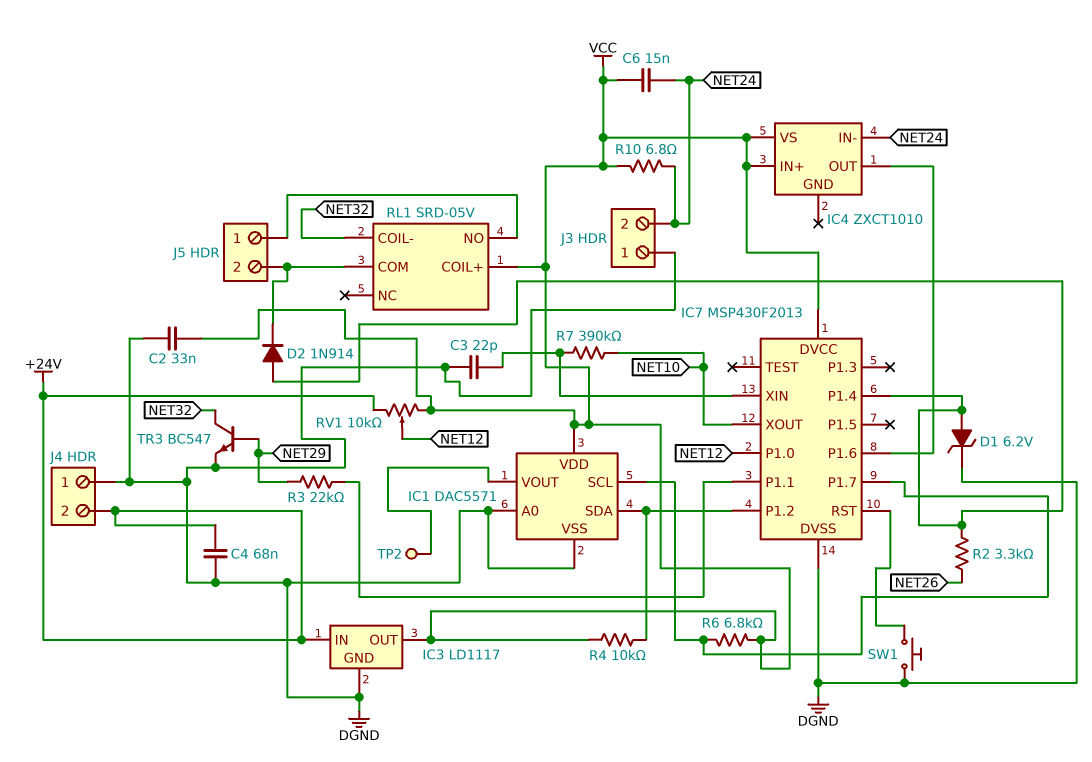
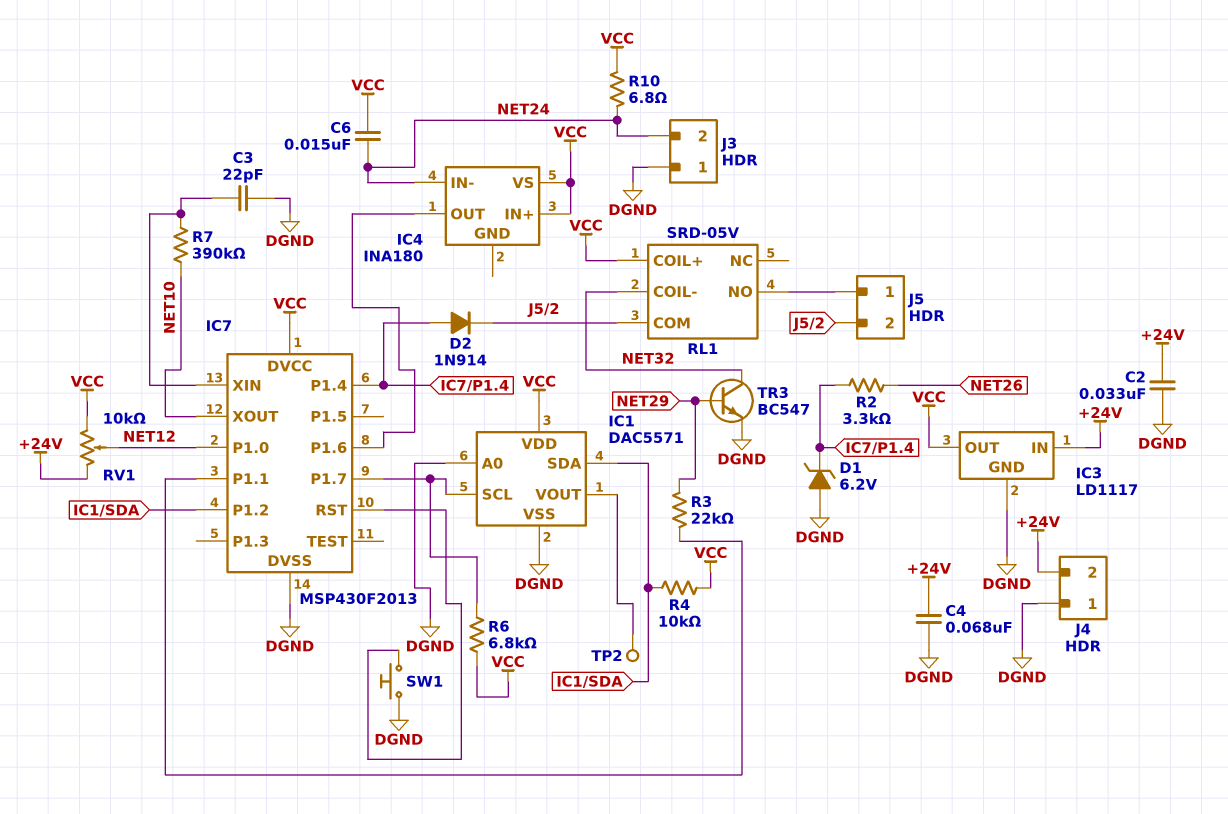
C2: 33nF (DGND, VCC) -> 33nF (+24V, DGND)
D1: zener 6.2V (A IC7/P1.4, K DGND) -> zener 6.2V (A DGND, K IC7/P1.4)
IC4: ZXCT1010 -> INA180

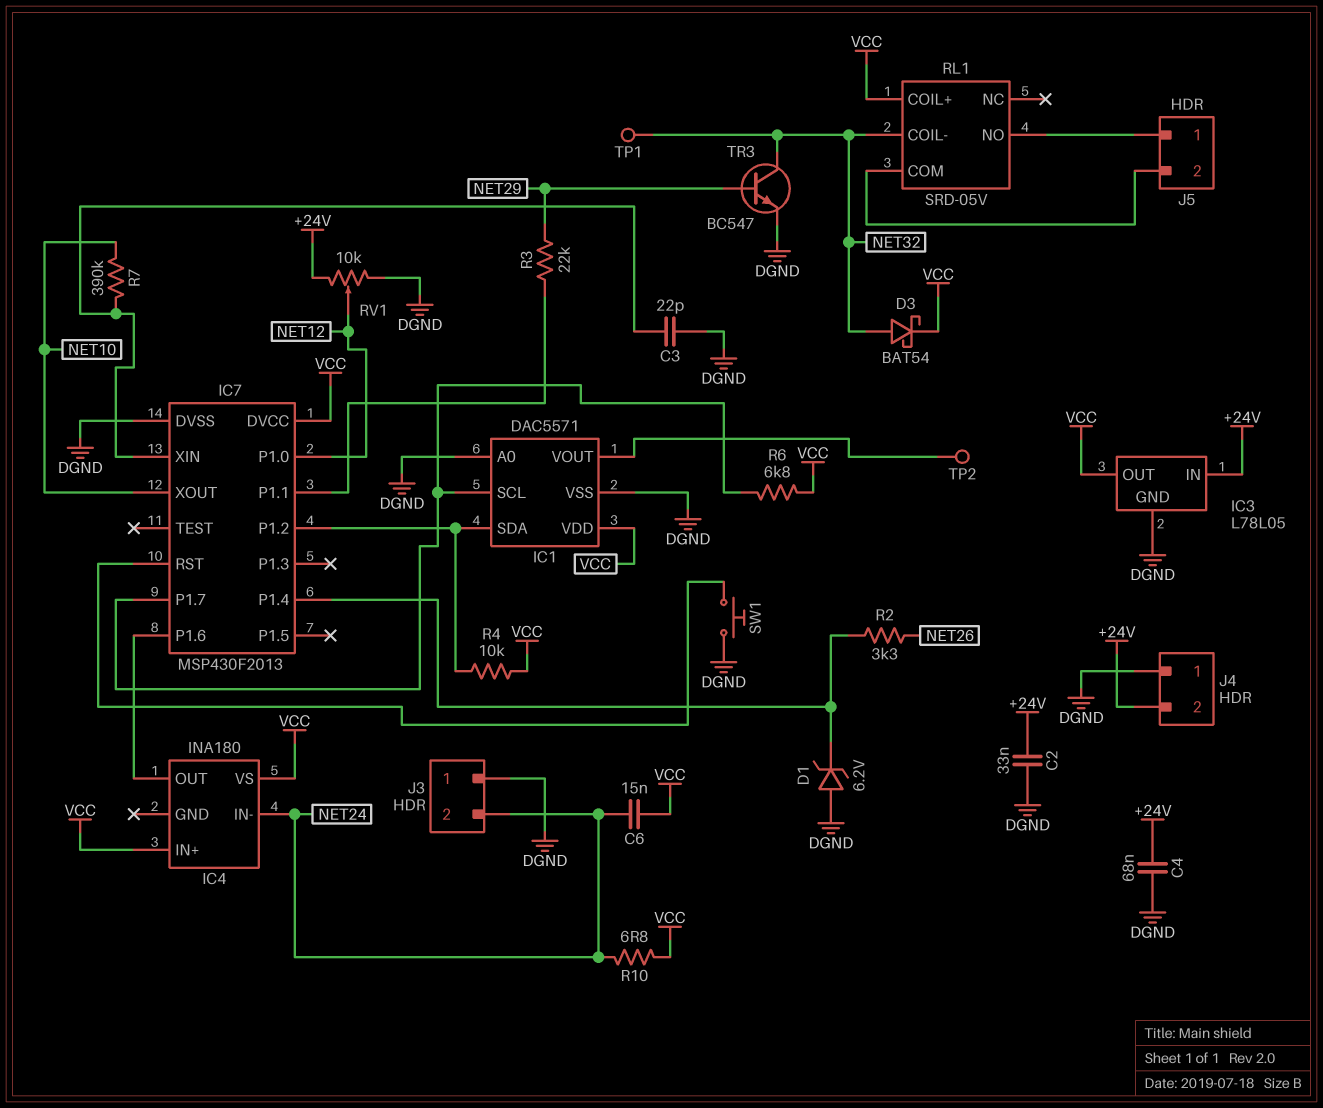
D2: diode 1N914 (A IC7/P1.4, K J5/2) -> none
D3: none -> schottky BAT54 (A NET32, K VCC)
IC3: LD1117 -> L78L05
RV1: 10k (+24V, VCC, wiper NET12) -> 10k (+24V, DGND, wiper NET12)
TP1: none -> test point (NET32)

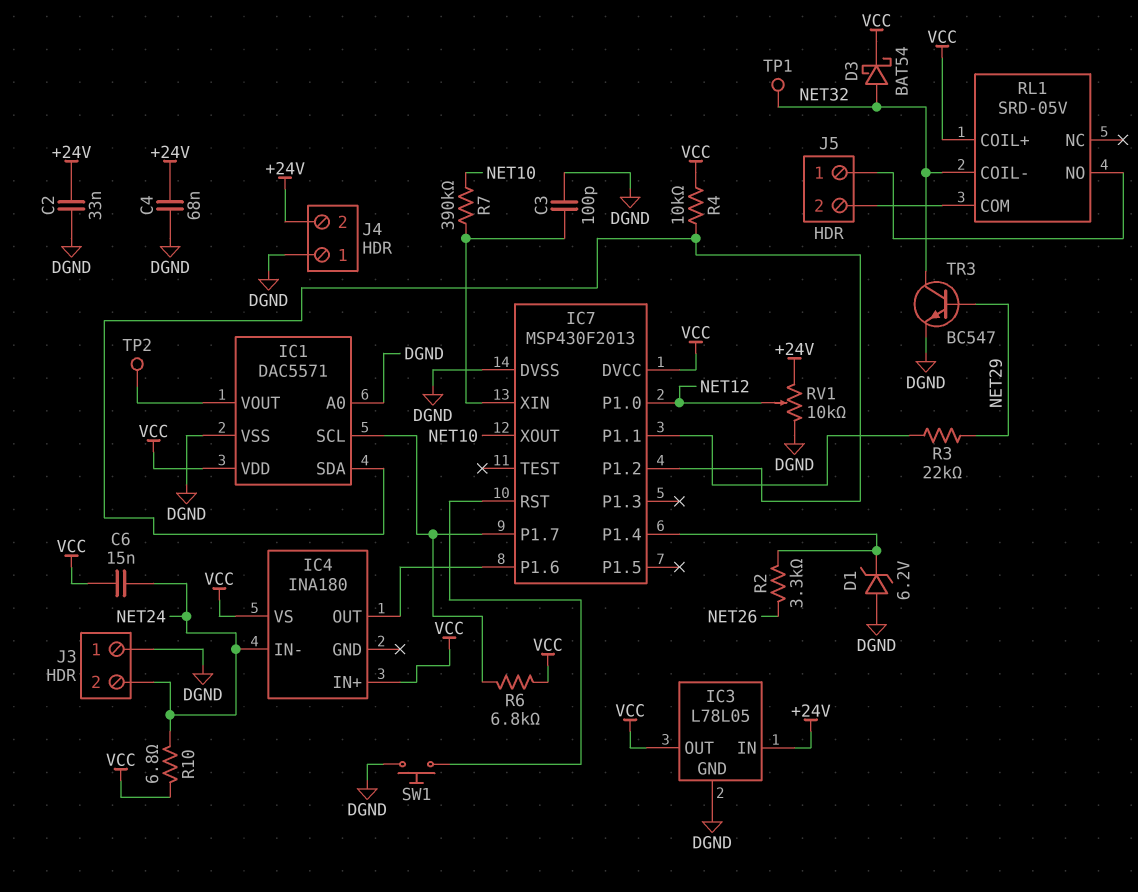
C3: 22pF (DGND, IC7/XIN) -> 100pF (DGND, IC7/XIN)

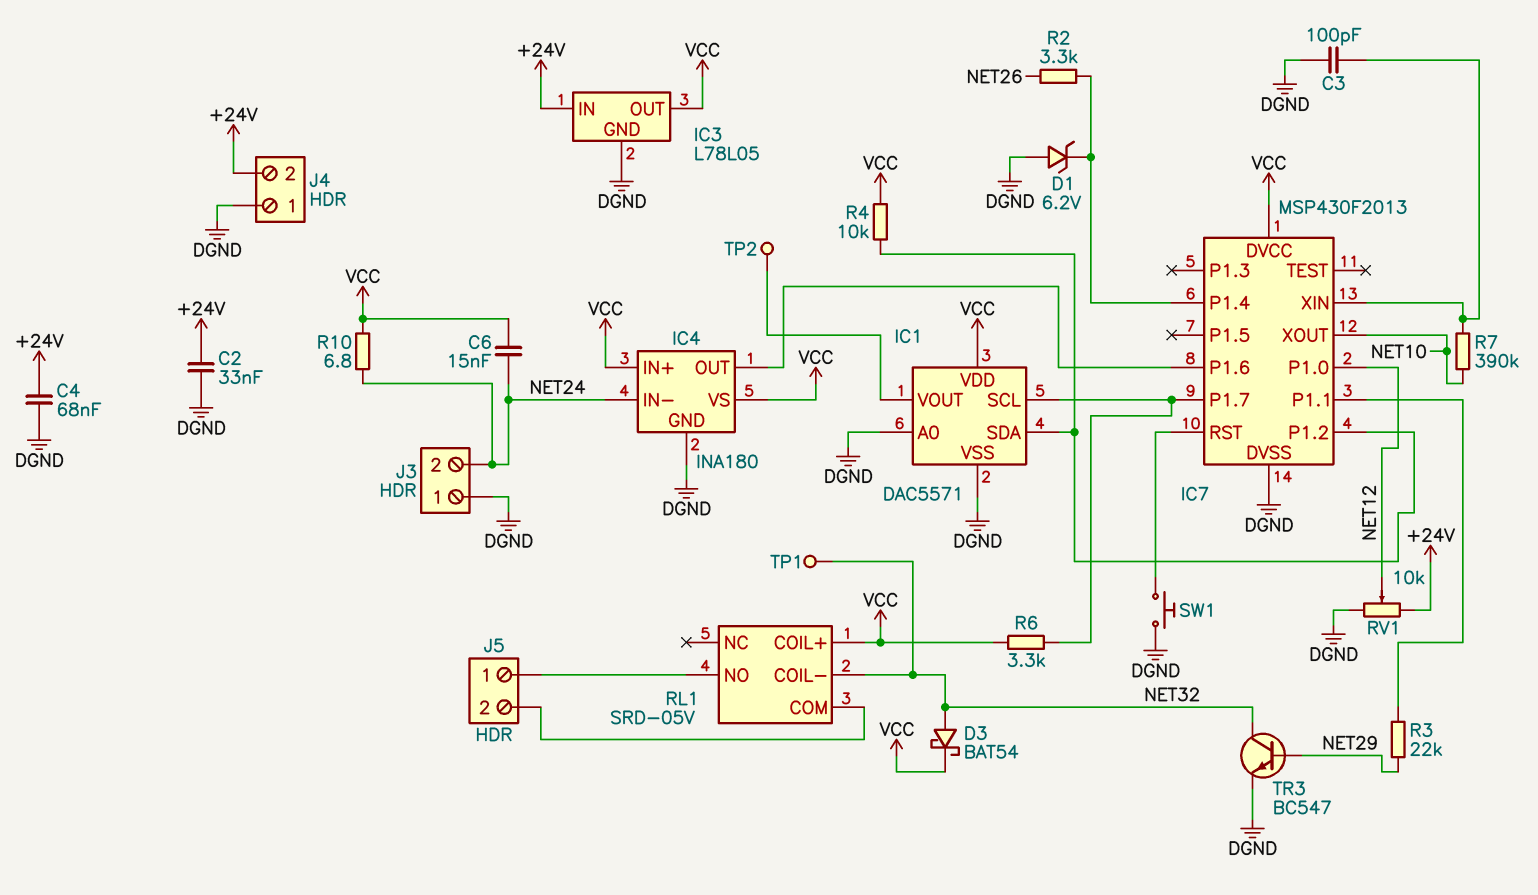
IC4 pin GND: none -> DGND
R6: 6.8k (IC1/SCL, VCC) -> 3.3k (IC1/SCL, VCC)

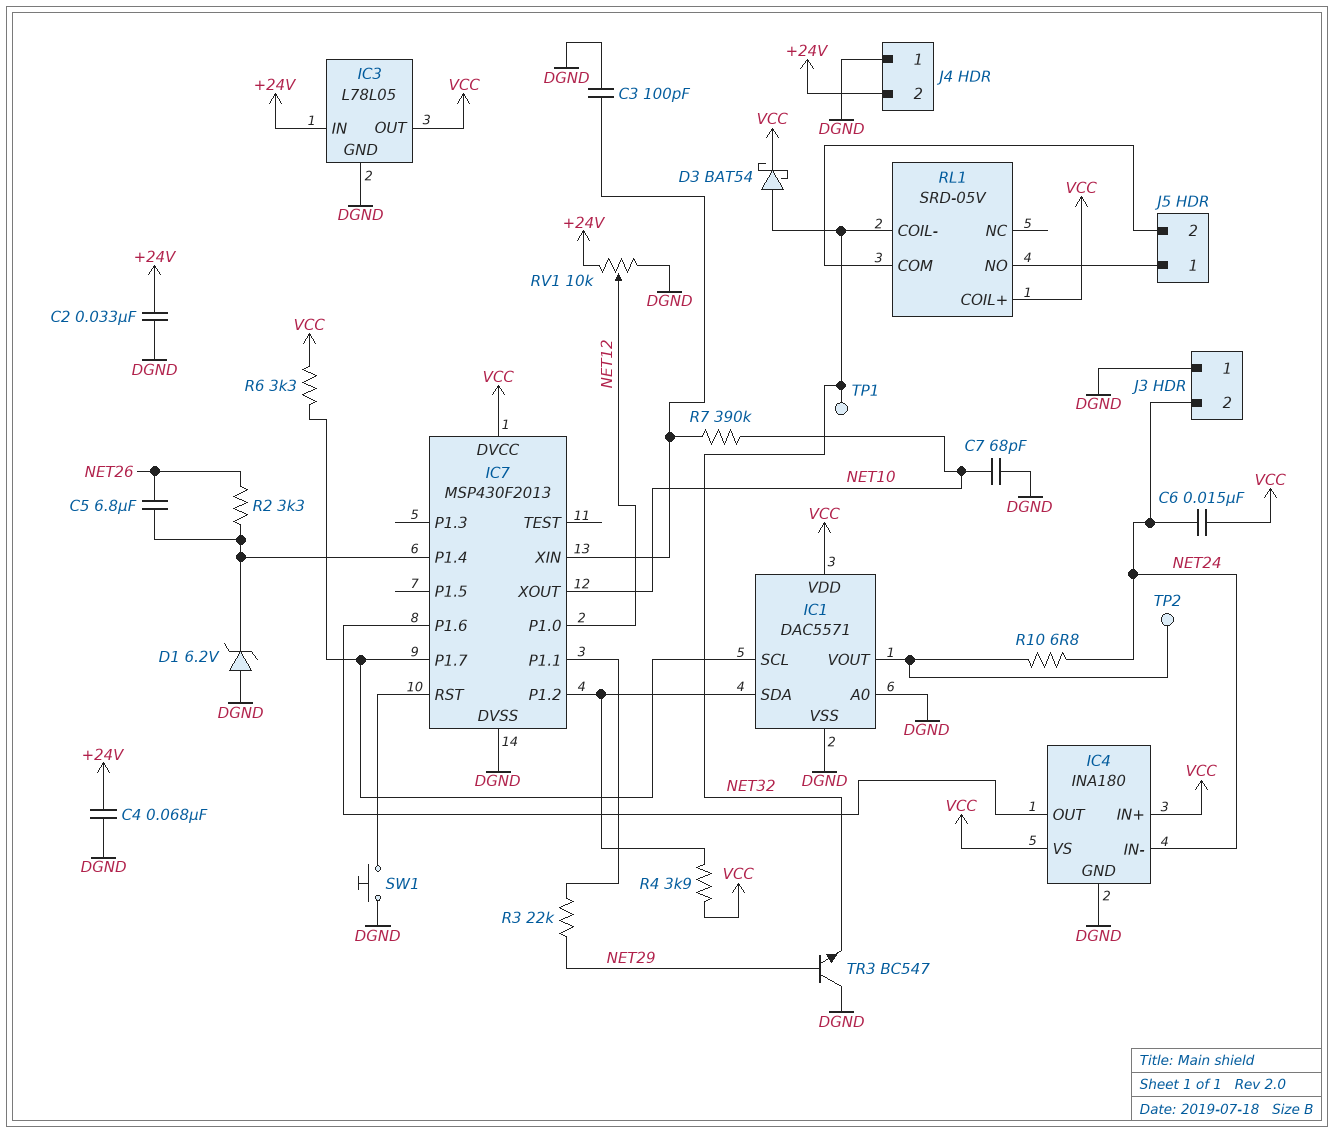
C5: none -> 6.8uF (IC7/P1.4, NET26)
C7: none -> 68pF (DGND, NET10)
R4: 10k (IC1/SDA, VCC) -> 3.9k (IC1/SDA, VCC)
R10: 6.8 (NET24, VCC) -> 6.8 (IC1/VOUT, NET24)
TR3: NPN BC547 (B NET29, C NET32, E DGND) -> NPN BC547 (B NET29, C DGND, E NET32)

